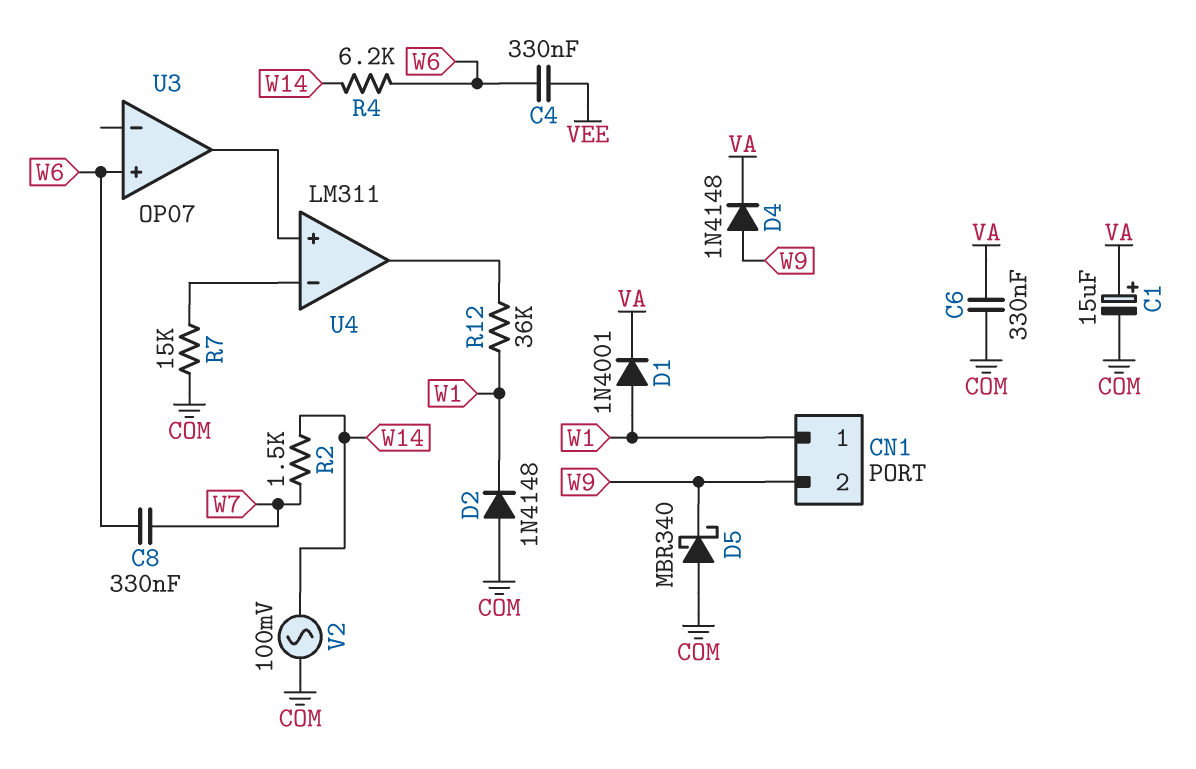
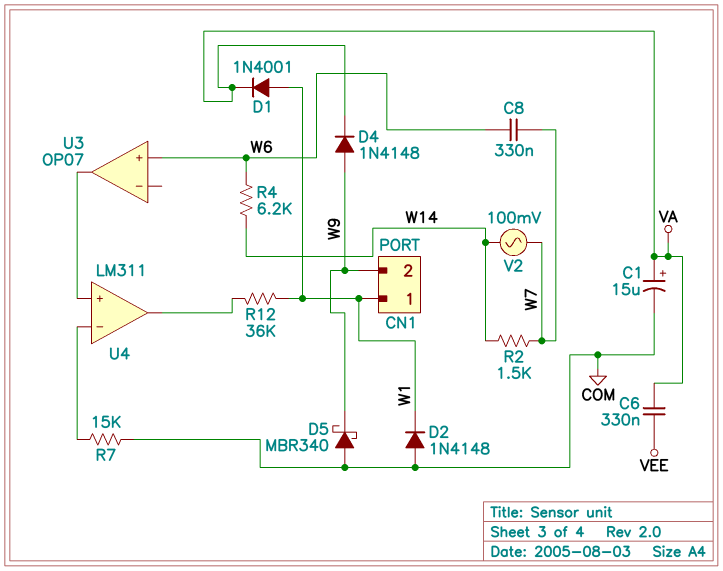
C4: 330nF (VEE, W6) -> none
C6: 330nF (COM, VA) -> 330nF (VA, VEE)
V2: AC 100mV (COM, W14) -> AC 100mV (W7, W14)

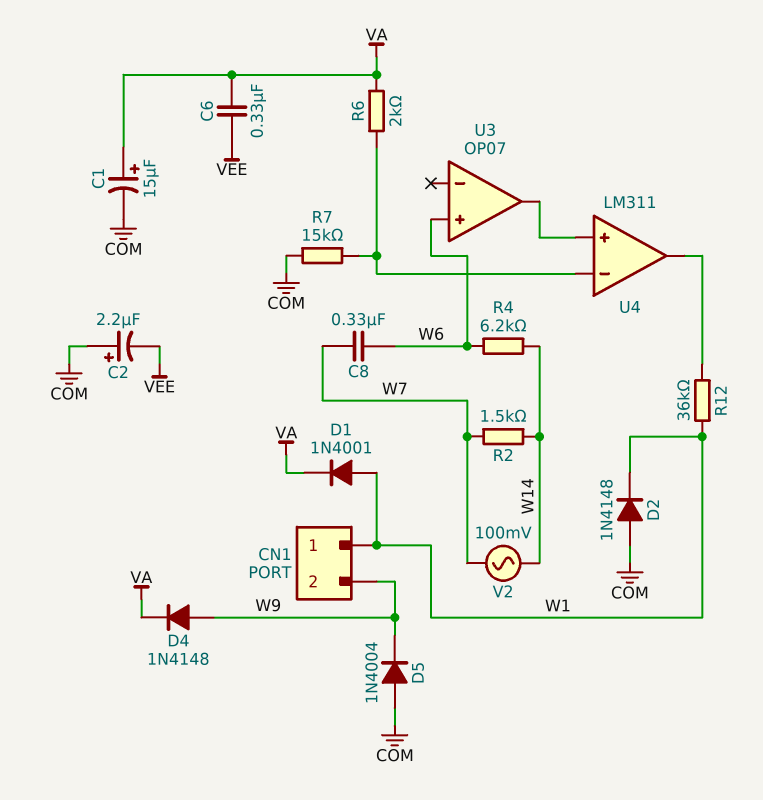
C2: none -> 2.2uF (plus COM, minus VEE)
D5: schottky MBR340 (A COM, K W9) -> diode 1N4004 (A COM, K W9)
R6: none -> 2k (U4/in-, VA)

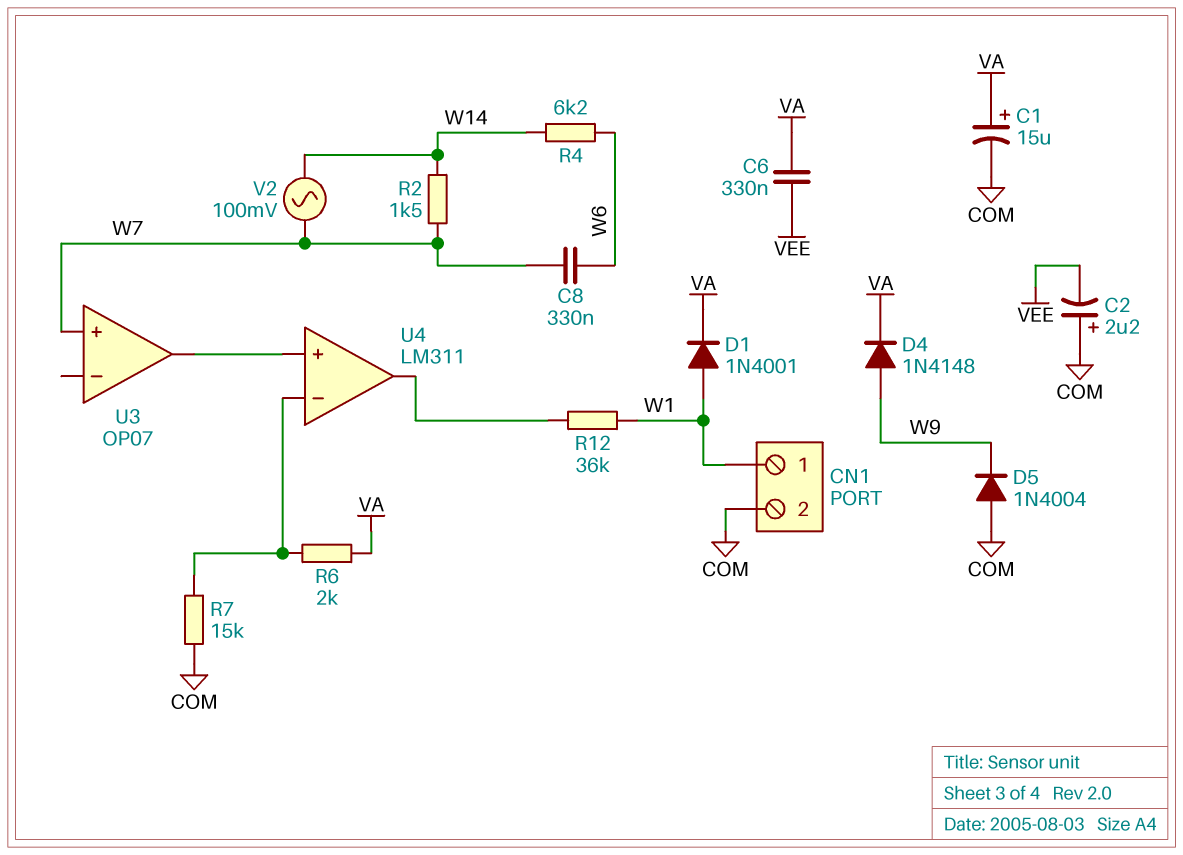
CN1 pin 2: W9 -> COM
D2: diode 1N4148 (A COM, K W1) -> none
U3 pin in+: W6 -> W7

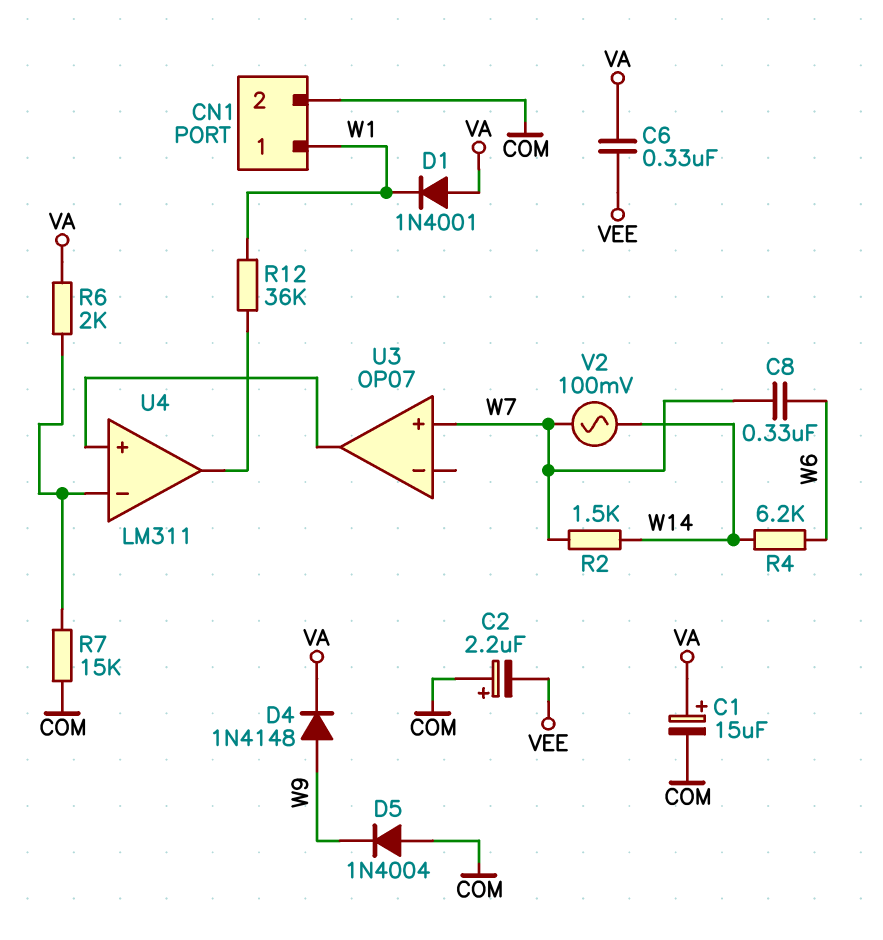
D1: diode 1N4001 (A W1, K VA) -> diode 1N4001 (A VA, K W1)

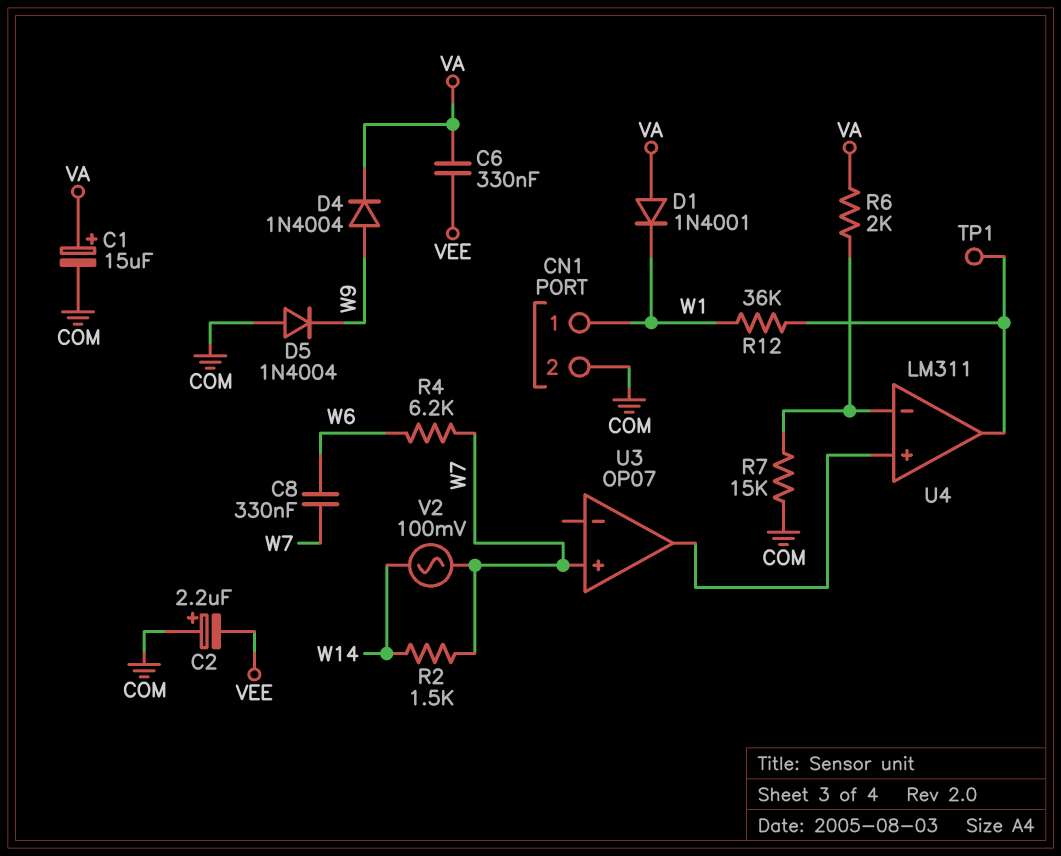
D4: diode 1N4148 (A W9, K VA) -> diode 1N4004 (A W9, K VA)
R4: 6.2k (W6, W14) -> 6.2k (W6, W7)
TP1: none -> test point (U4/out)

